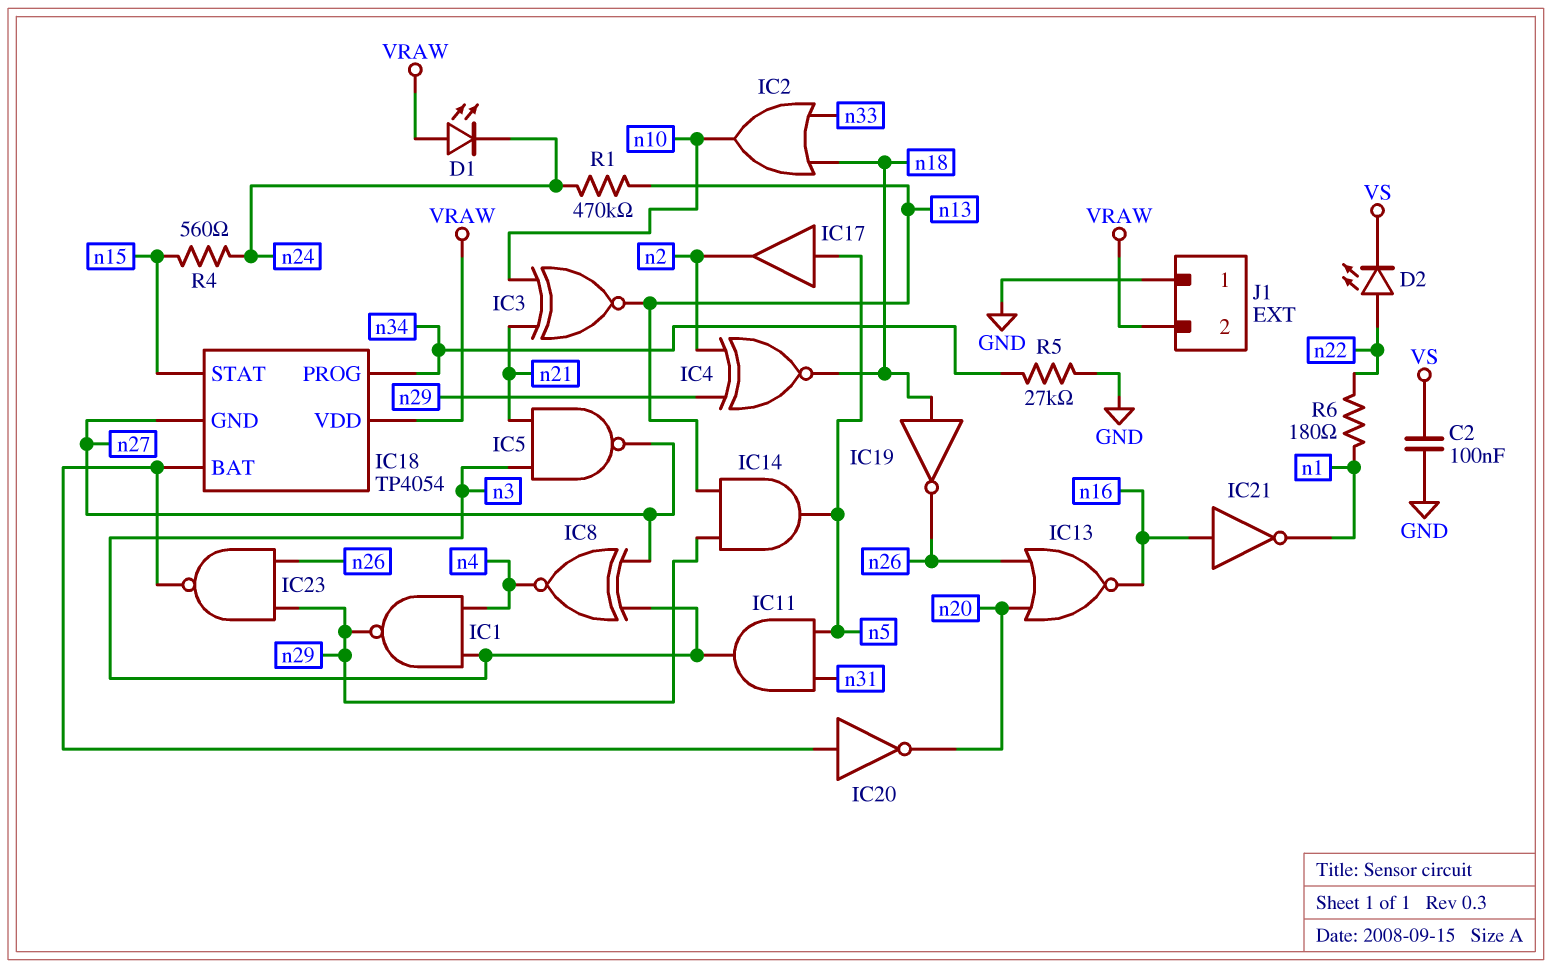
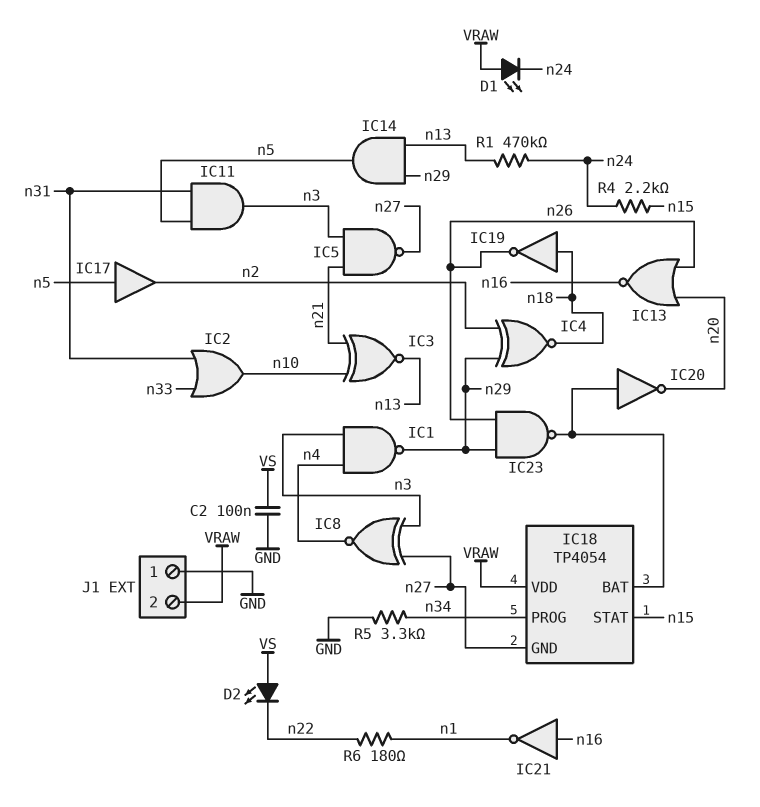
D2: LED (A n22, K VS) -> LED (A VS, K n22)
IC2: OR (in n18, in n33, out n10) -> OR (in n31, in n33, out n10)
R4: 560 (n15, n24) -> 2.2k (n15, n24)
R5: 27k (GND, n34) -> 3.3k (GND, n34)

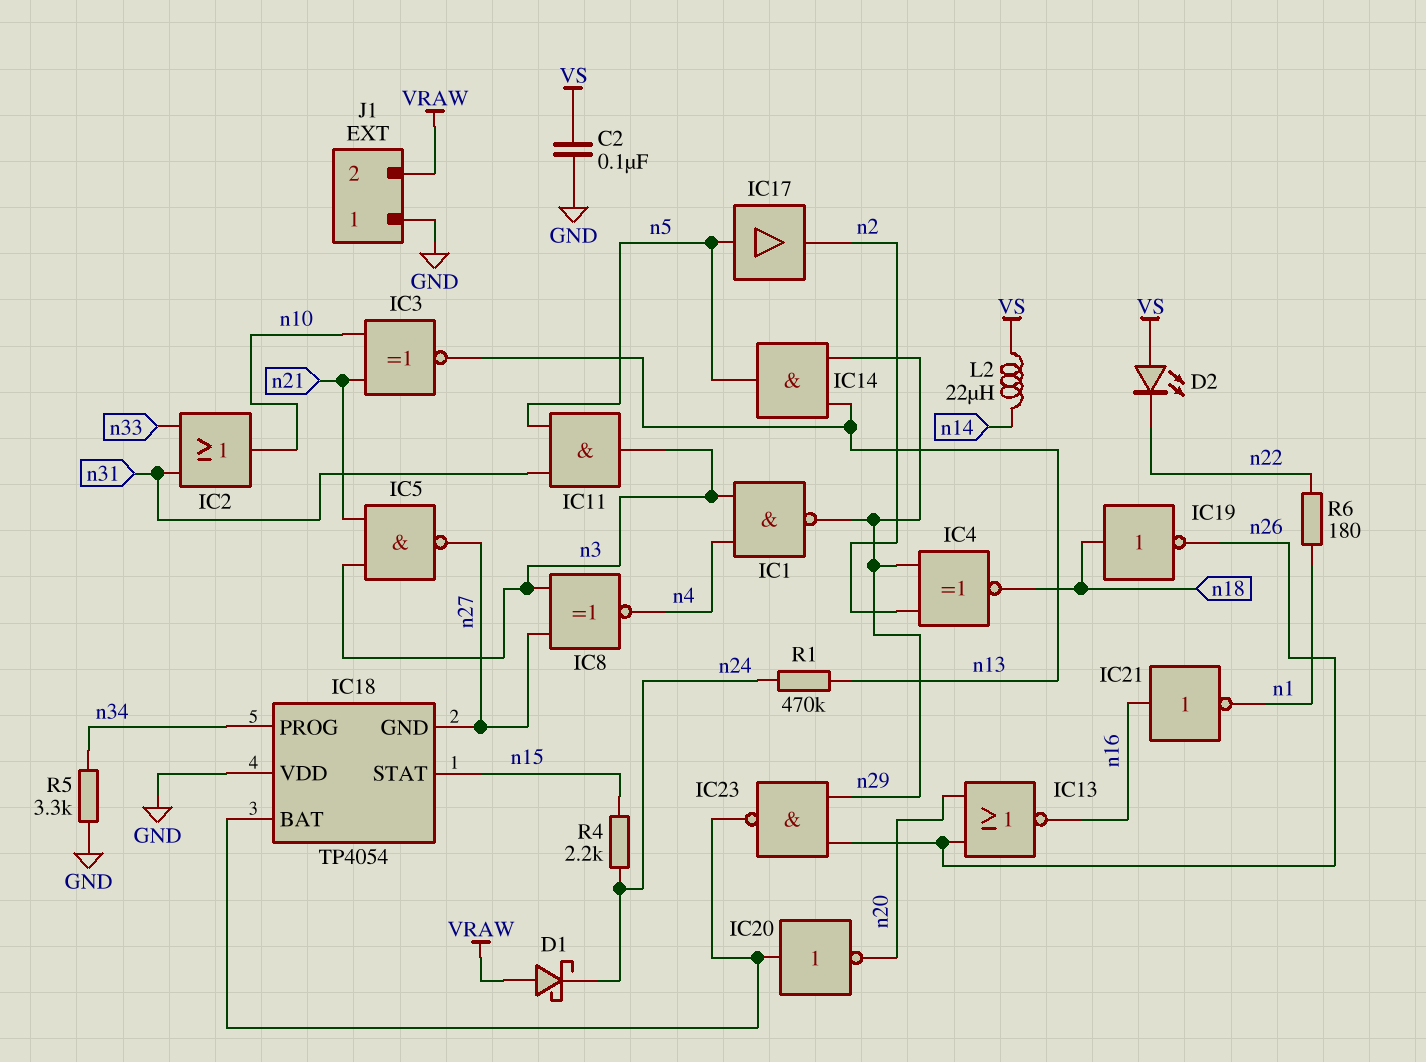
D1: LED (A VRAW, K n24) -> schottky (A VRAW, K n24)
IC18 pin VDD: VRAW -> GND
L2: none -> 22uH (VS, n14)

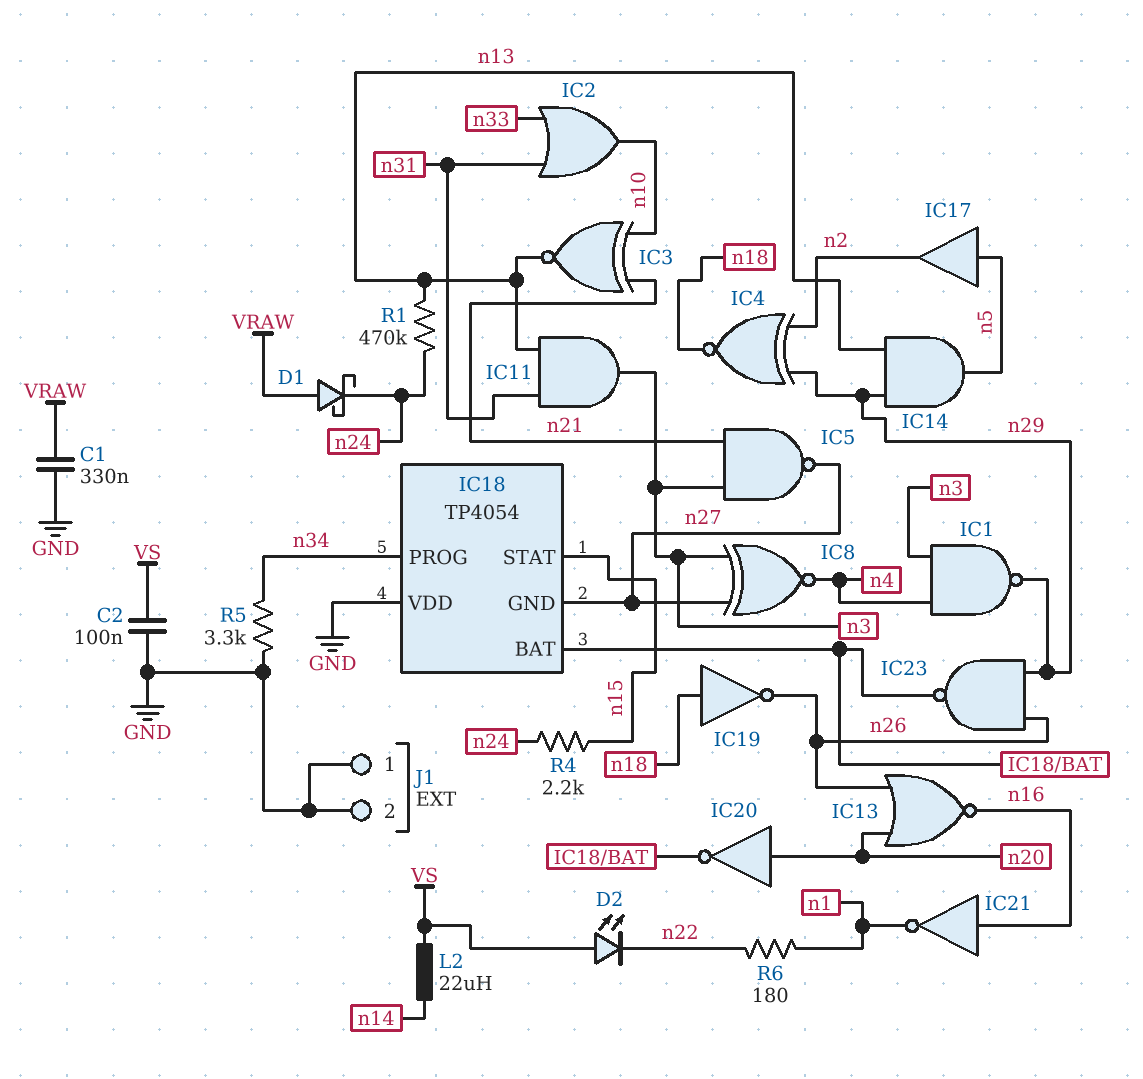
C1: none -> 330nF (GND, VRAW)
IC11: AND (in n5, in n31, out n3) -> AND (in n13, in n31, out n3)
IC20: NOT (in IC18/BAT, out n20) -> NOT (in n20, out IC18/BAT)
J1 pin 2: VRAW -> GND

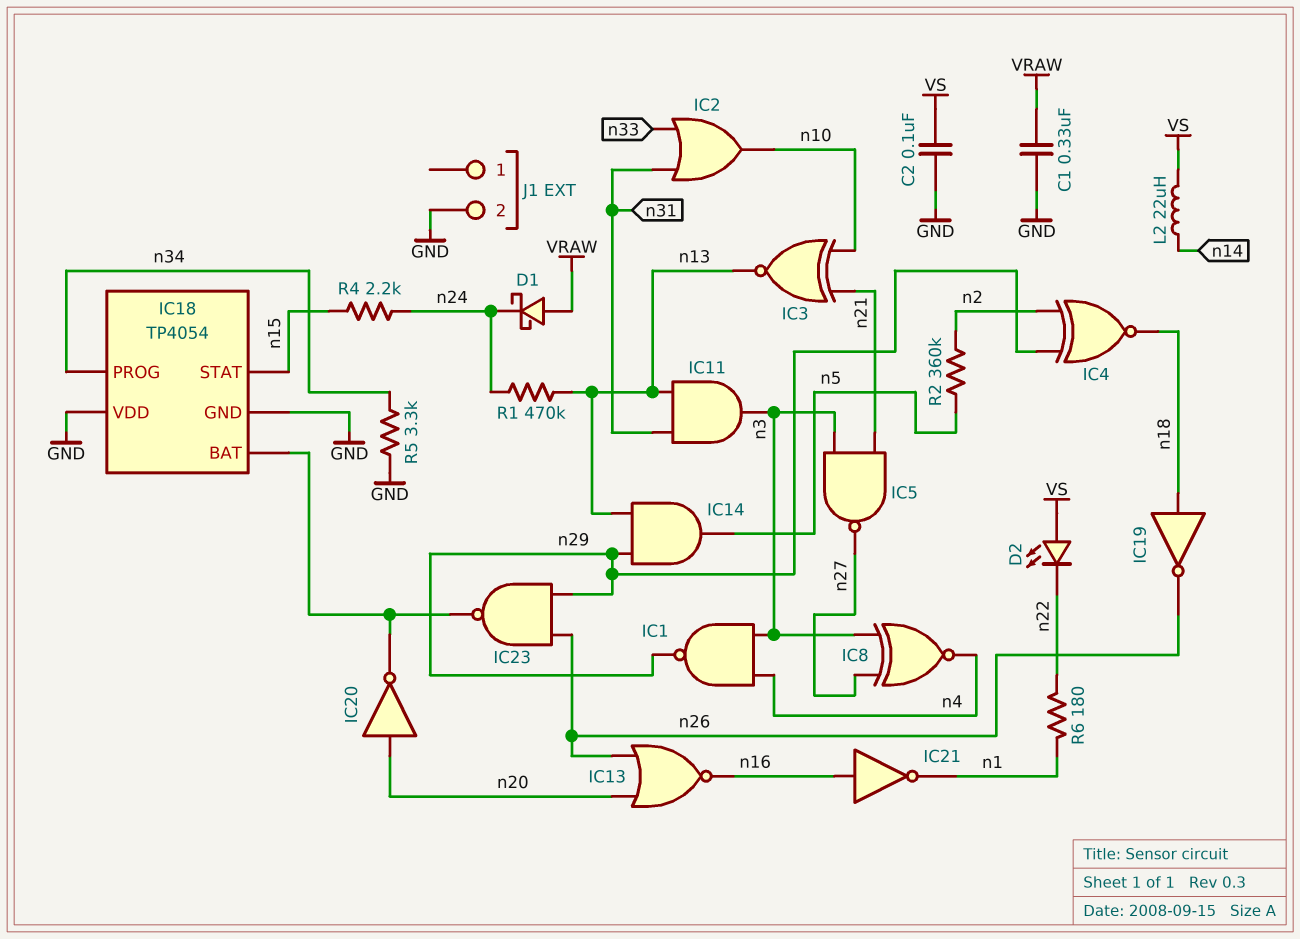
IC17: buffer (in n5, out n2) -> none
IC18 pin GND: n27 -> GND
J1 pin 1: GND -> none
R2: none -> 360k (n2, n5)

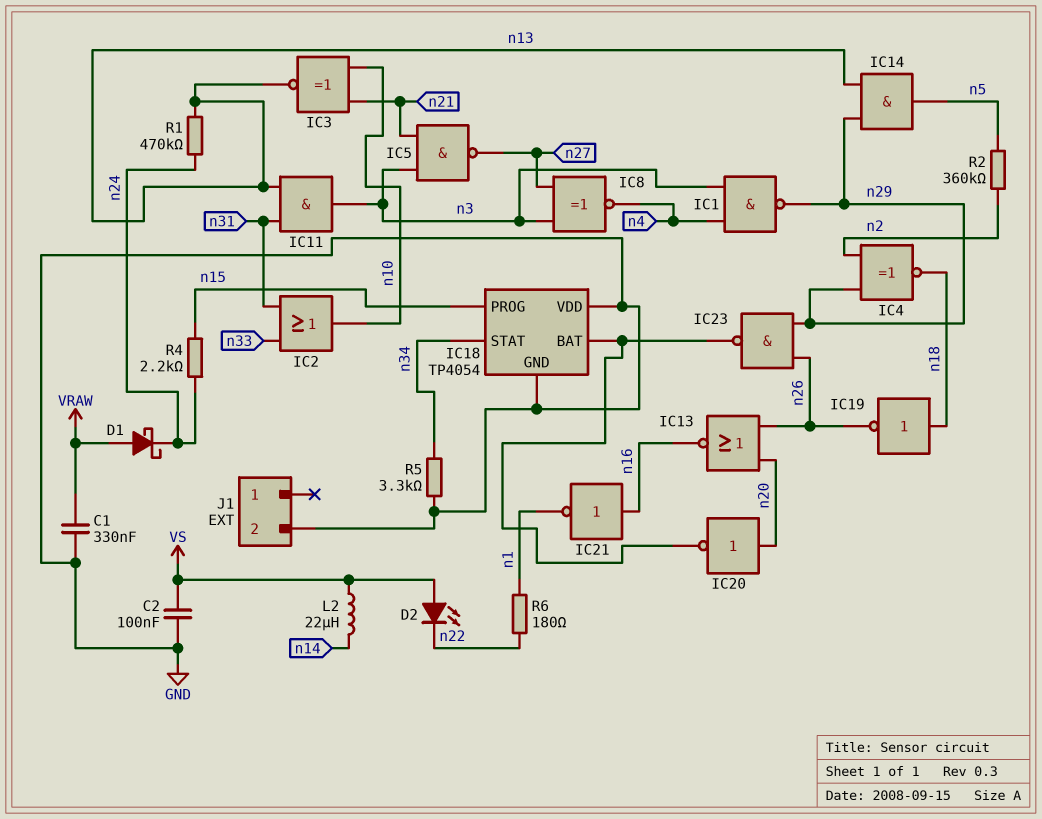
IC18 pin PROG: n34 -> n15
IC18 pin STAT: n15 -> n34

